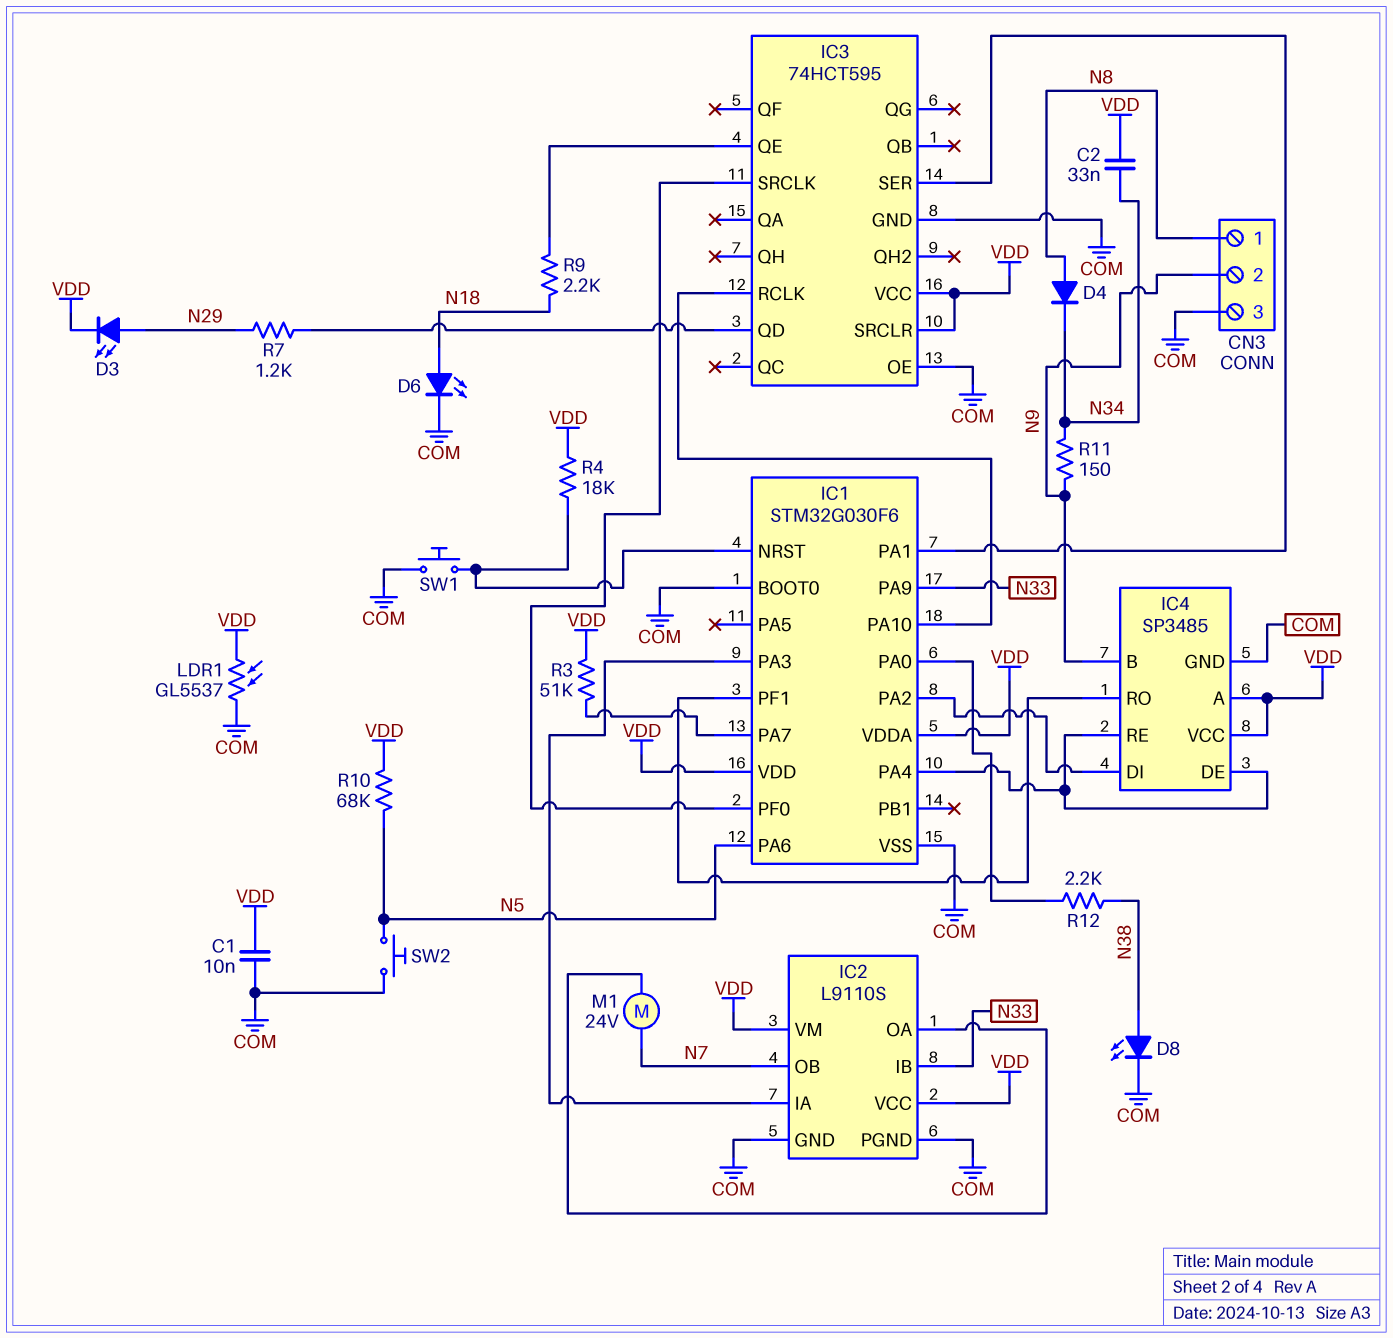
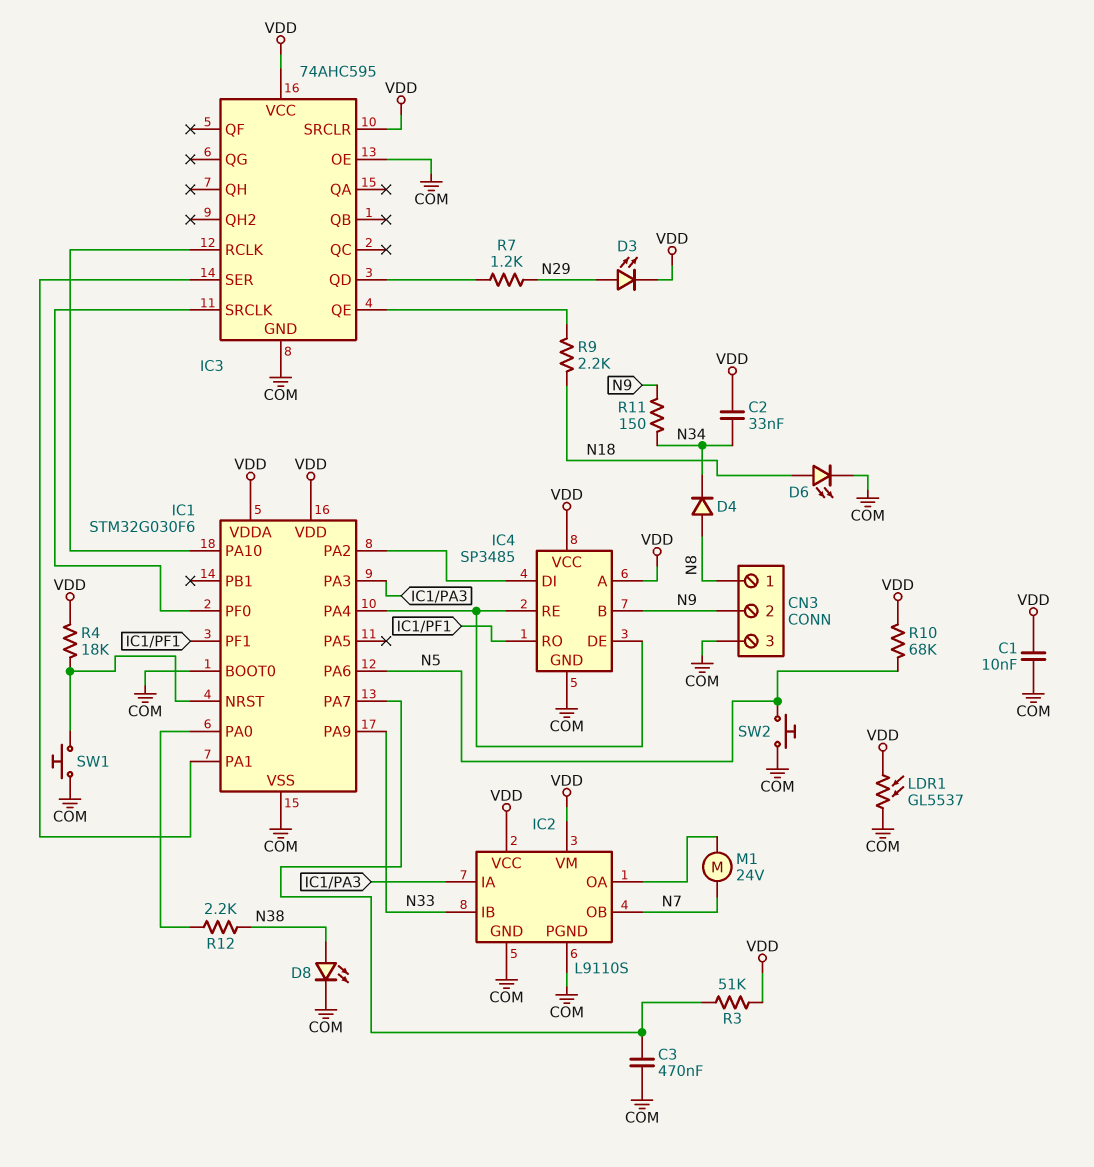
C3: none -> 470nF (COM, IC1/PA7)
IC3: 74HCT595 -> 74AHC595

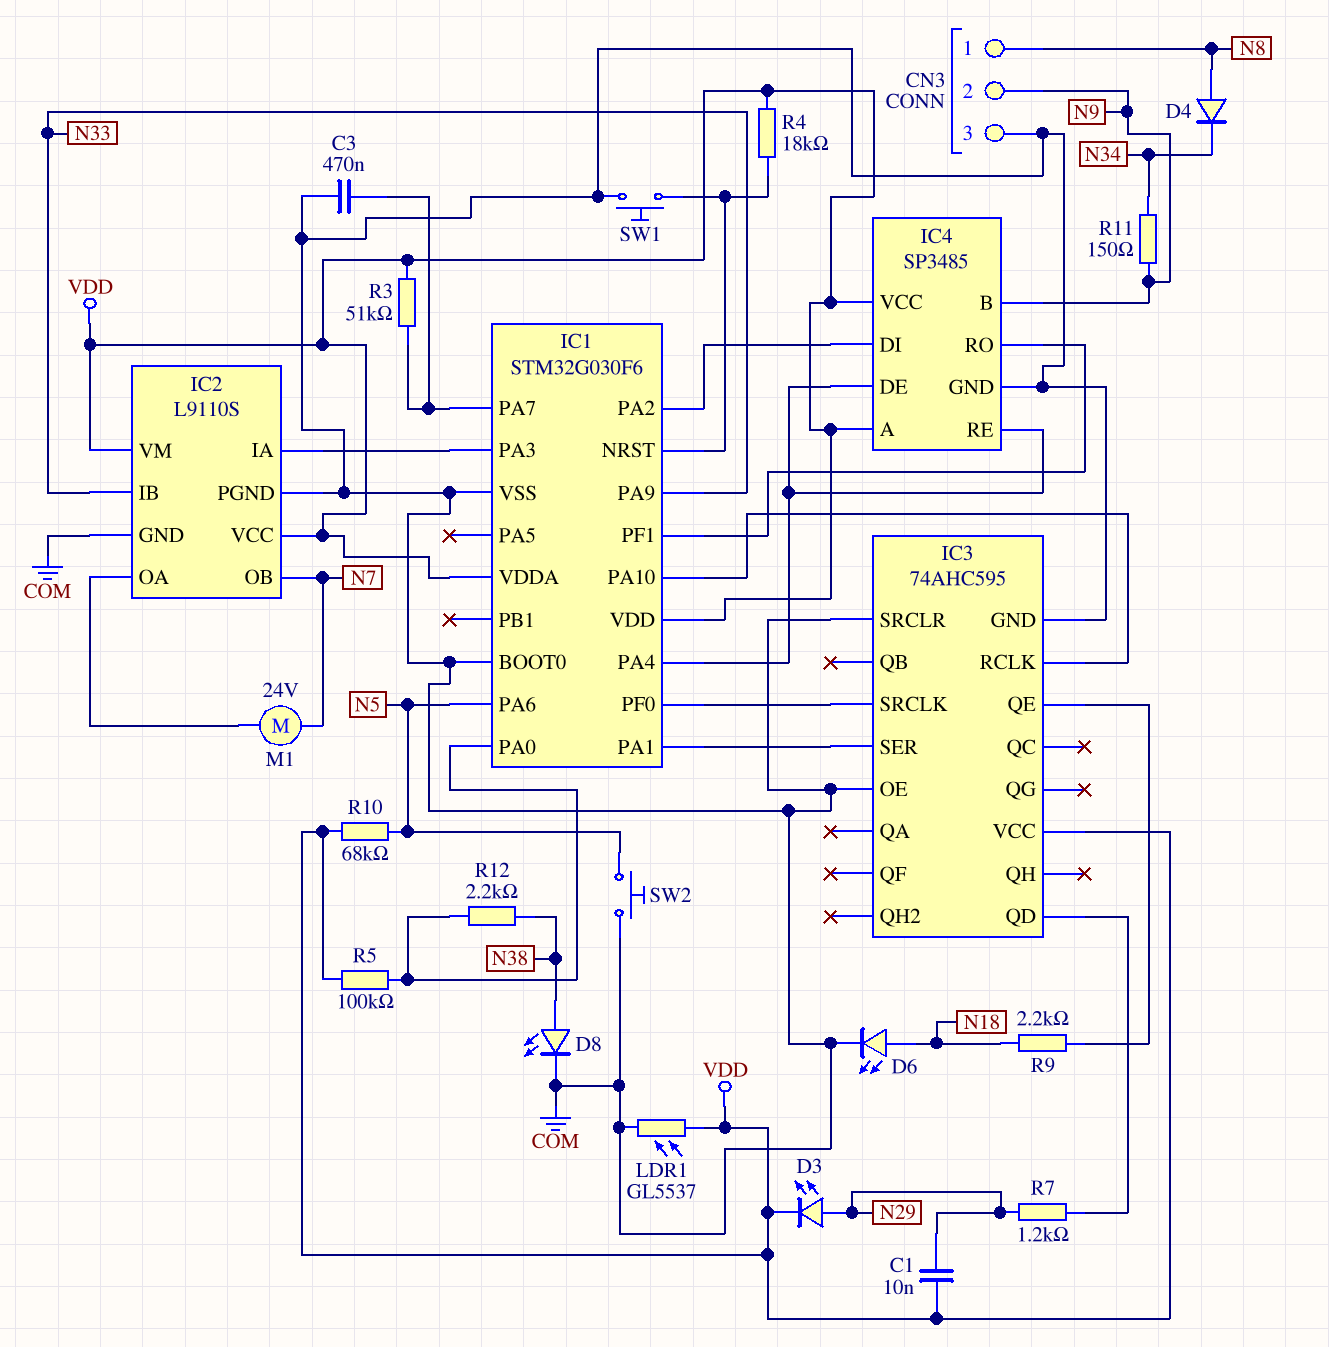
C1: 10nF (COM, VDD) -> 10nF (N29, VDD)
C2: 33nF (N34, VDD) -> none
IC3 pin SRCLR: VDD -> COM
R5: none -> 100k (IC1/PA0, VDD)

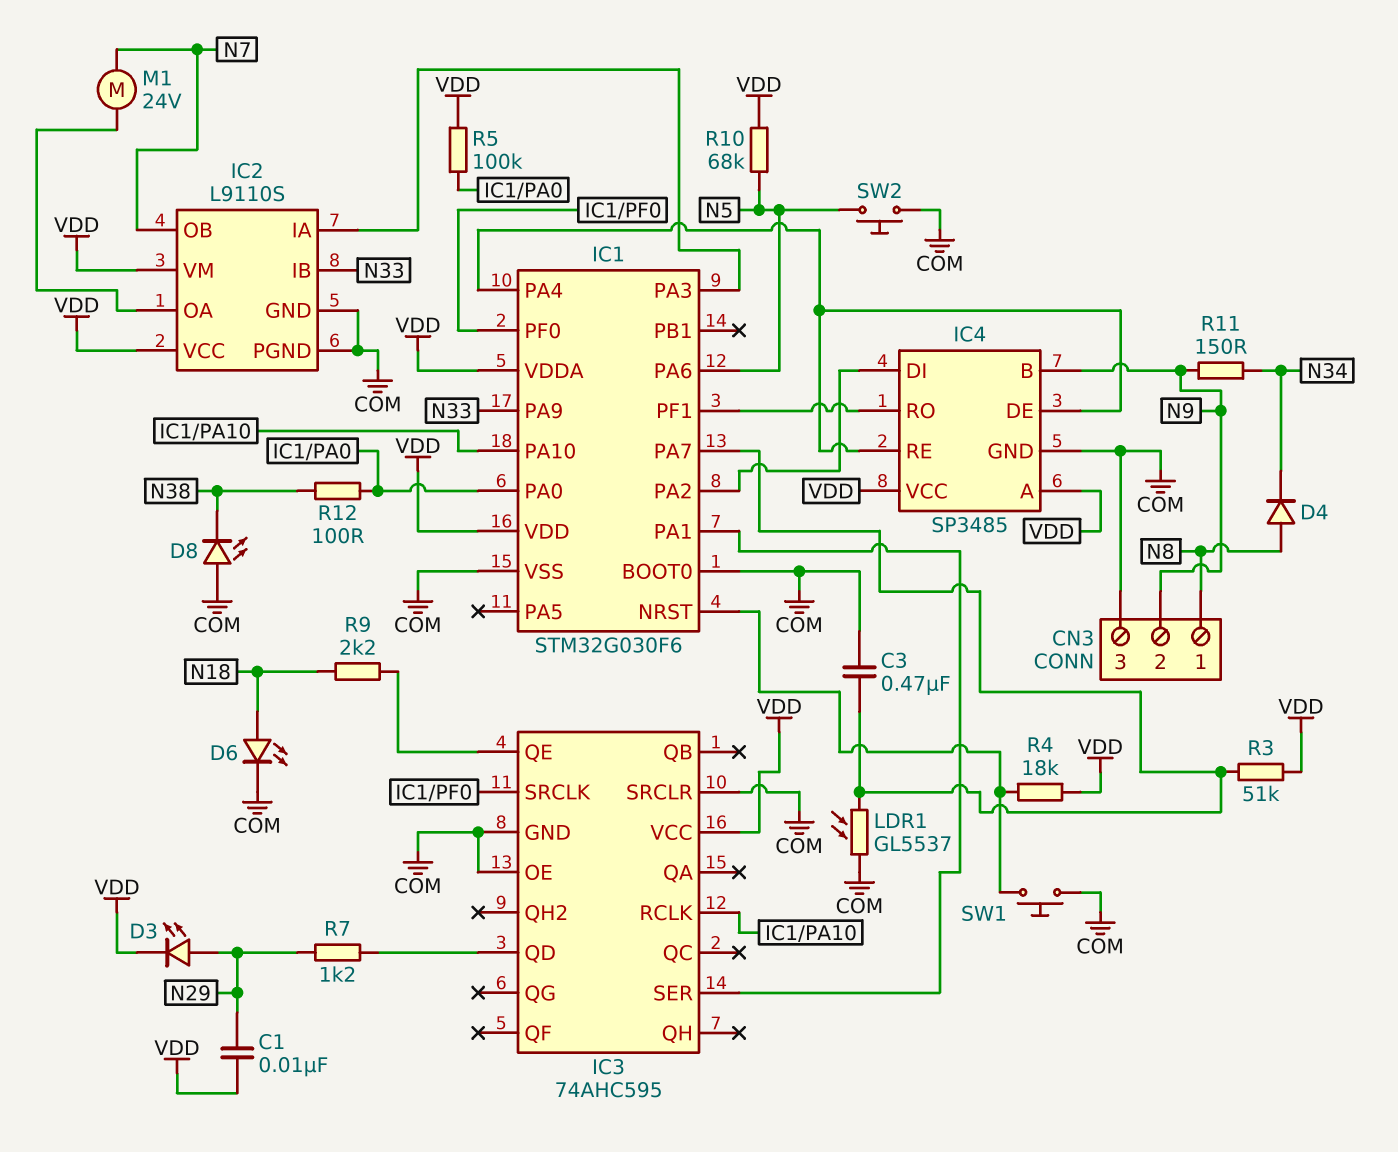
D8: LED (A N38, K COM) -> LED (A COM, K N38)
LDR1: GL5537 (COM, VDD) -> GL5537 (COM, IC1/PA7)
R12: 2.2k (IC1/PA0, N38) -> 100 (IC1/PA0, N38)

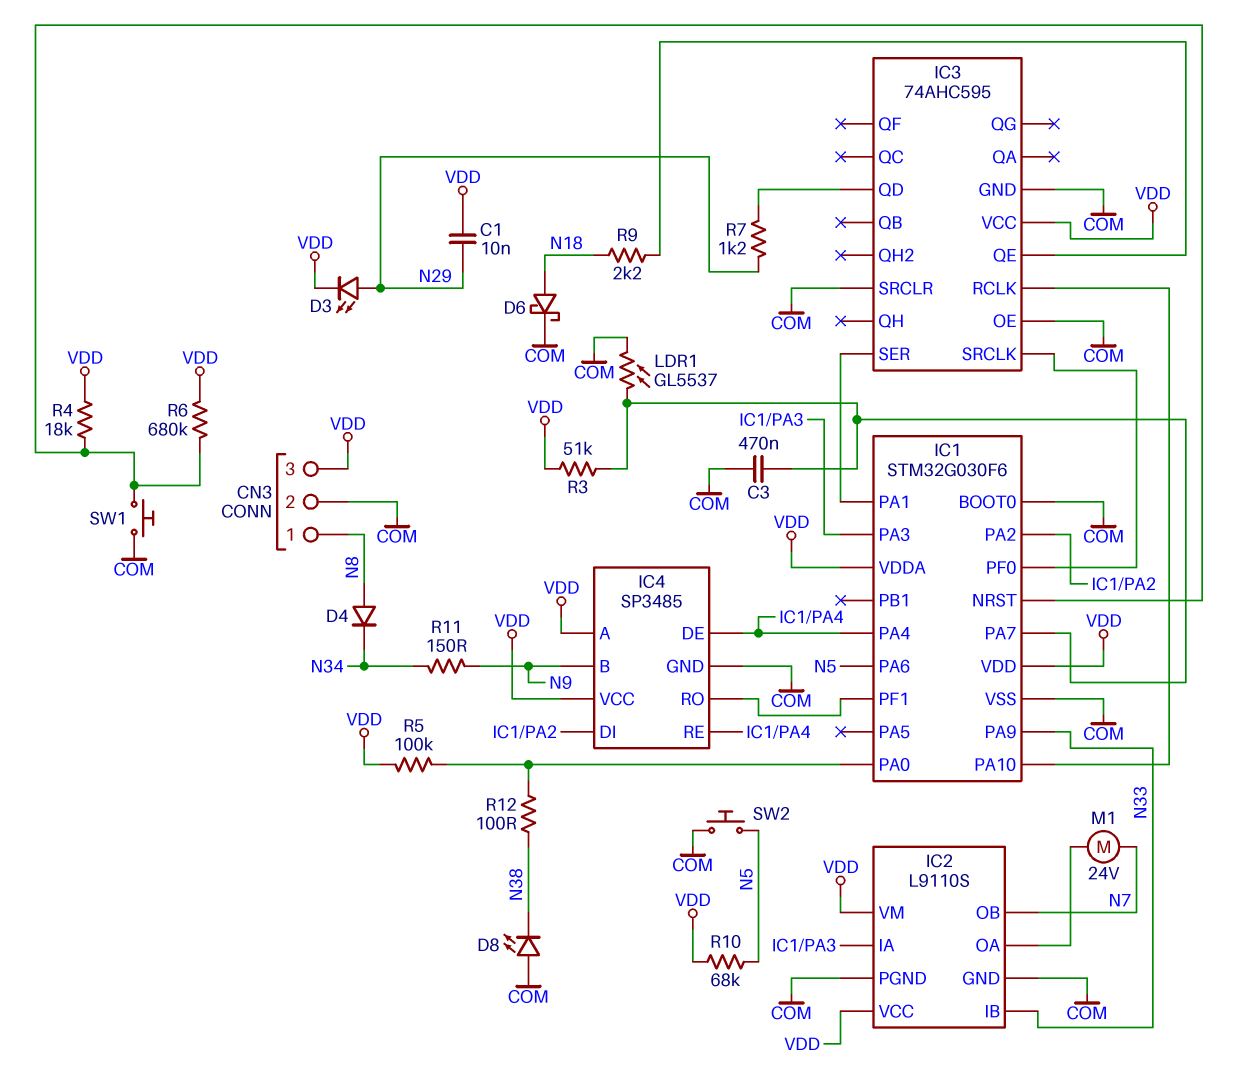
CN3 pin 2: N9 -> COM
CN3 pin 3: COM -> VDD
D6: LED (A N18, K COM) -> schottky (A N18, K COM)
R6: none -> 680k (IC1/NRST, VDD)

